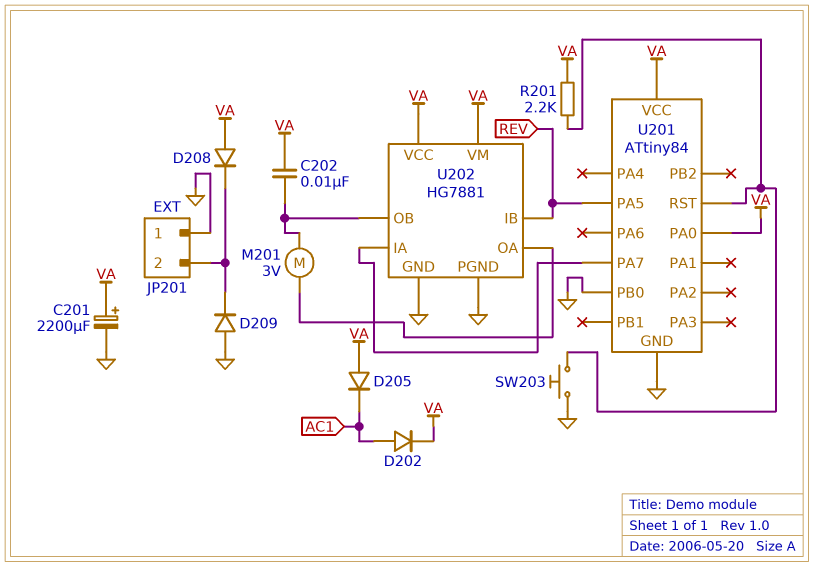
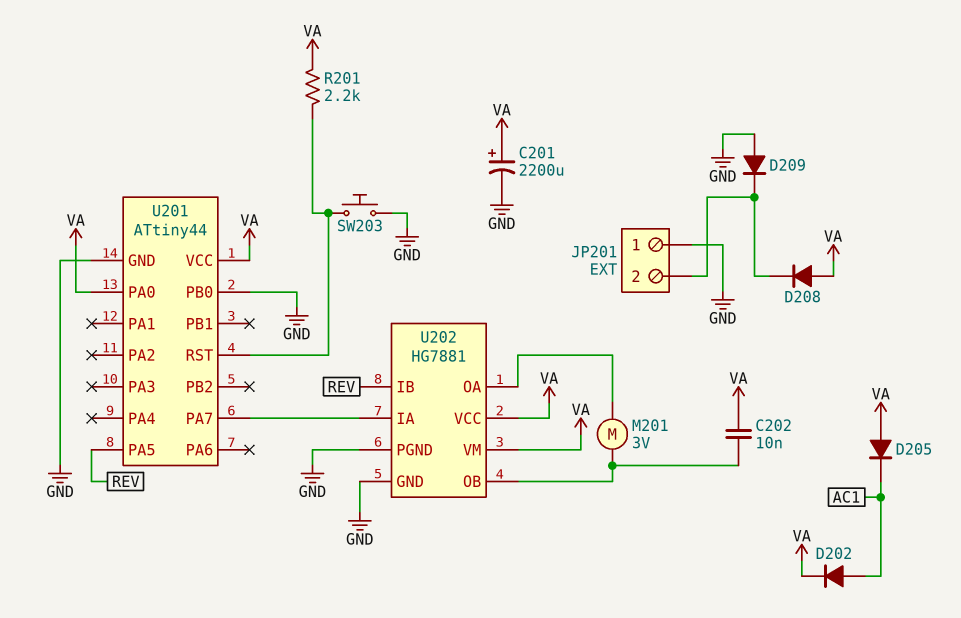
U201: ATtiny84 -> ATtiny44

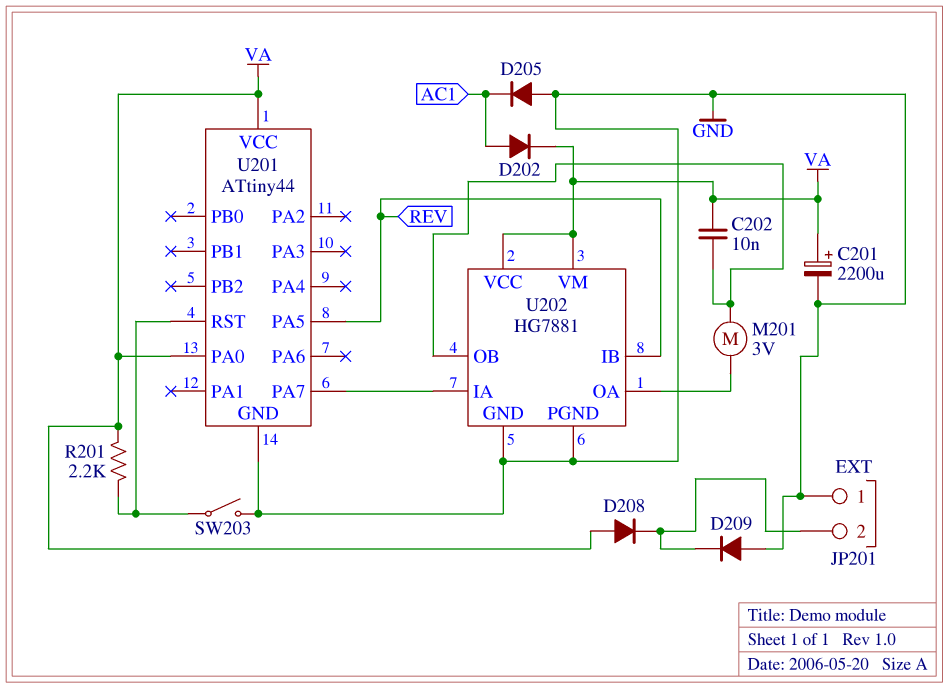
D205: diode (A VA, K AC1) -> diode (A GND, K AC1)
SW203: button (GND, U201/RST) -> switch (GND, U201/RST)
U201 pin PB0: GND -> none

